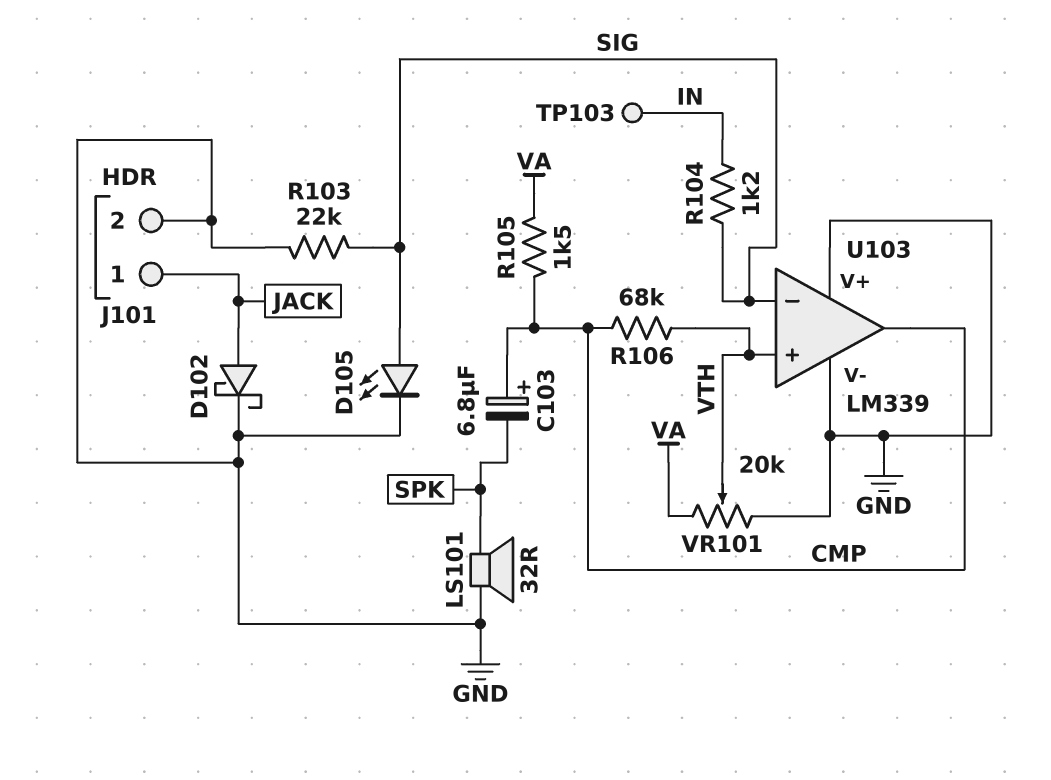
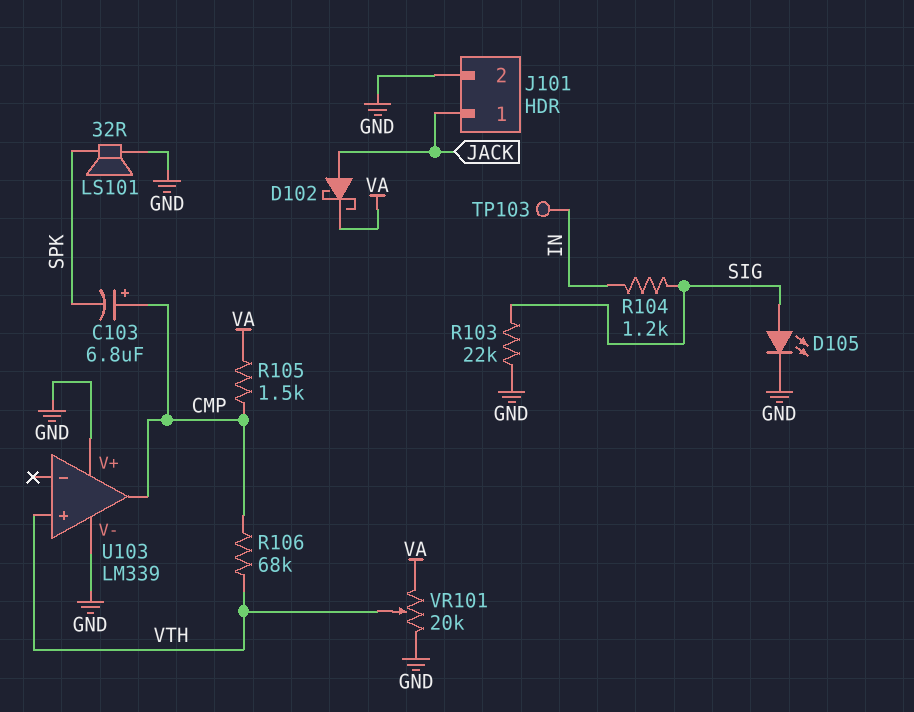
D102: schottky (A JACK, K GND) -> schottky (A JACK, K VA)
U103 pin in-: SIG -> none

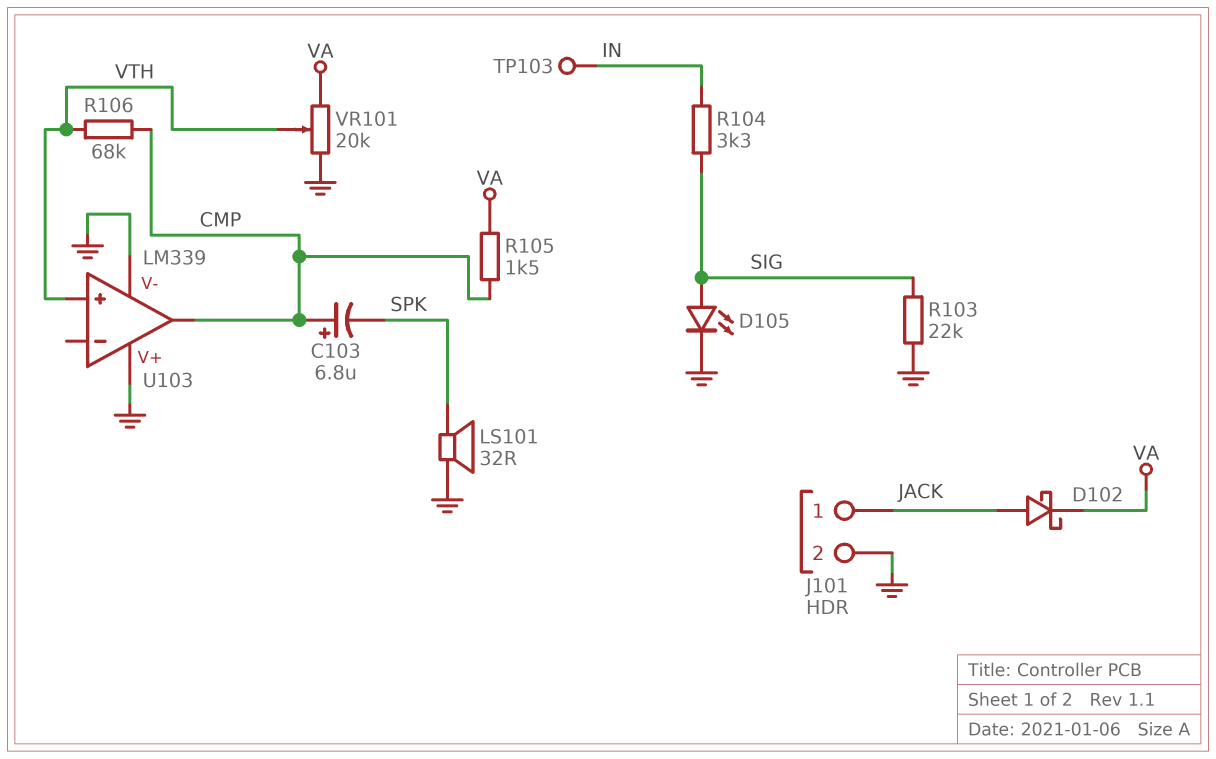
R104: 1.2k (IN, SIG) -> 3.3k (IN, SIG)

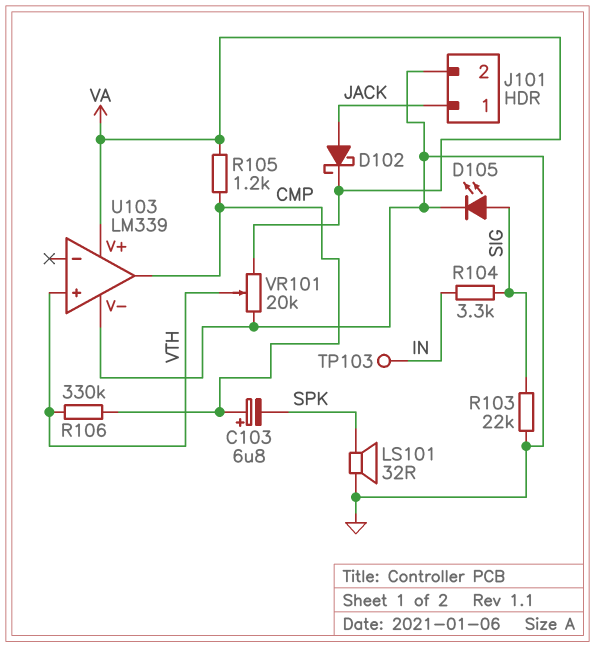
R105: 1.5k (CMP, VA) -> 1.2k (CMP, VA)
R106: 68k (CMP, VTH) -> 330k (CMP, VTH)
U103 pin V+: GND -> VA

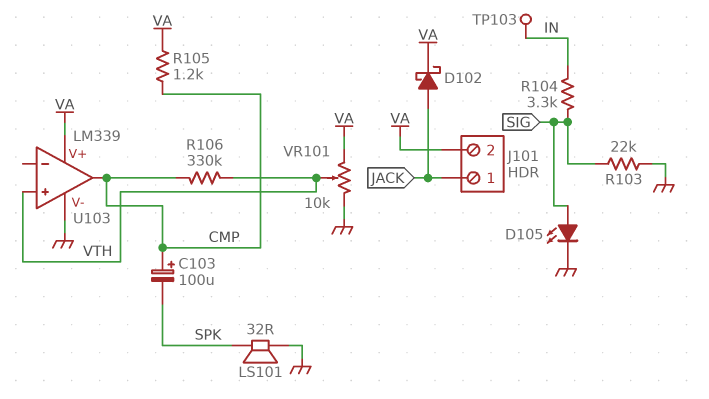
C103: 6.8uF (plus CMP, minus SPK) -> 100uF (plus CMP, minus SPK)
J101 pin 2: GND -> VA
VR101: 20k (GND, VA, wiper VTH) -> 10k (GND, VA, wiper VTH)

